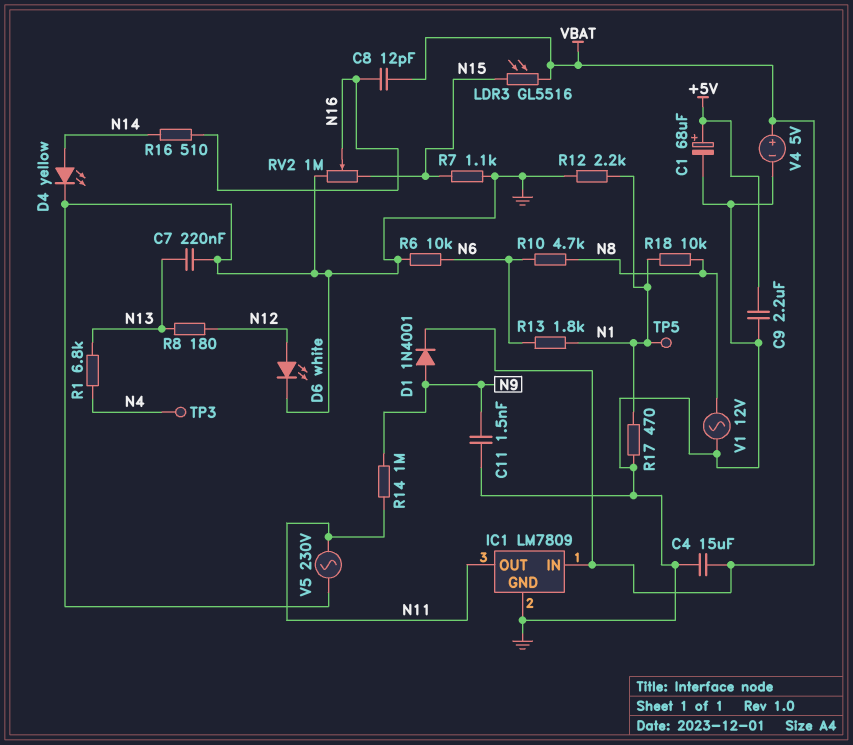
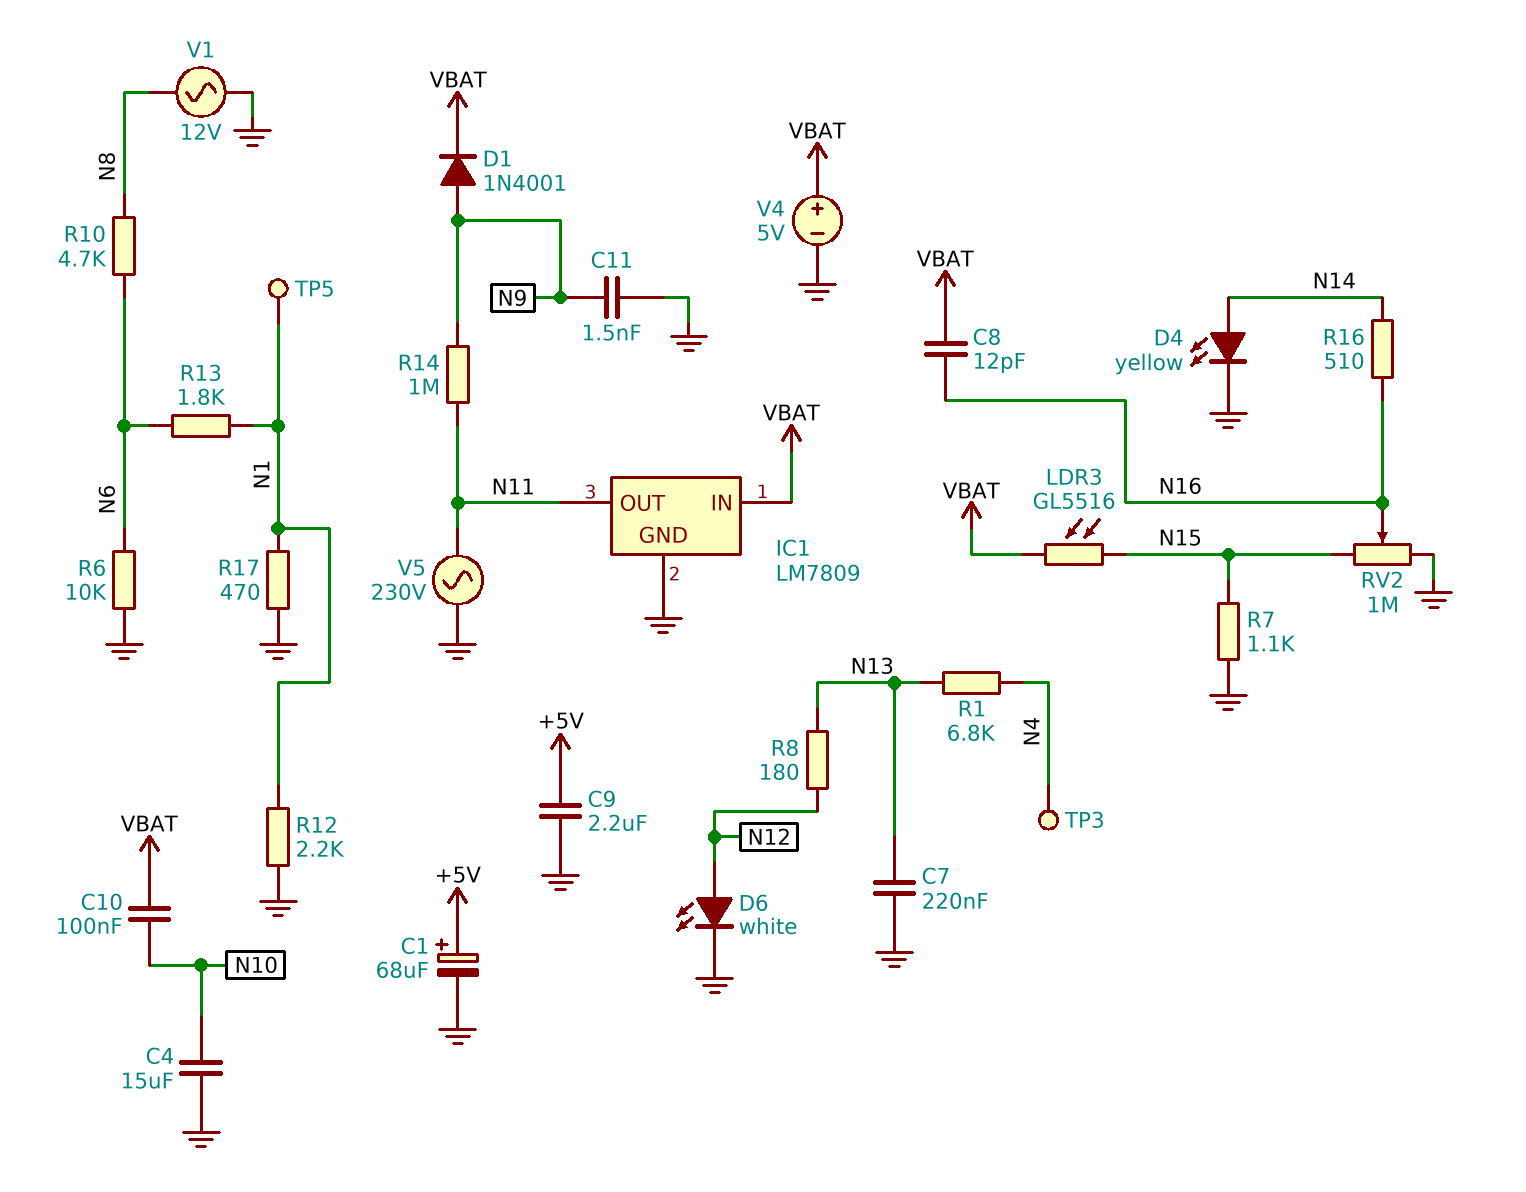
C4: 15uF (GND, VBAT) -> 15uF (GND, N10)
C10: none -> 100nF (N10, VBAT)
R18: 10k (N1, N8) -> none

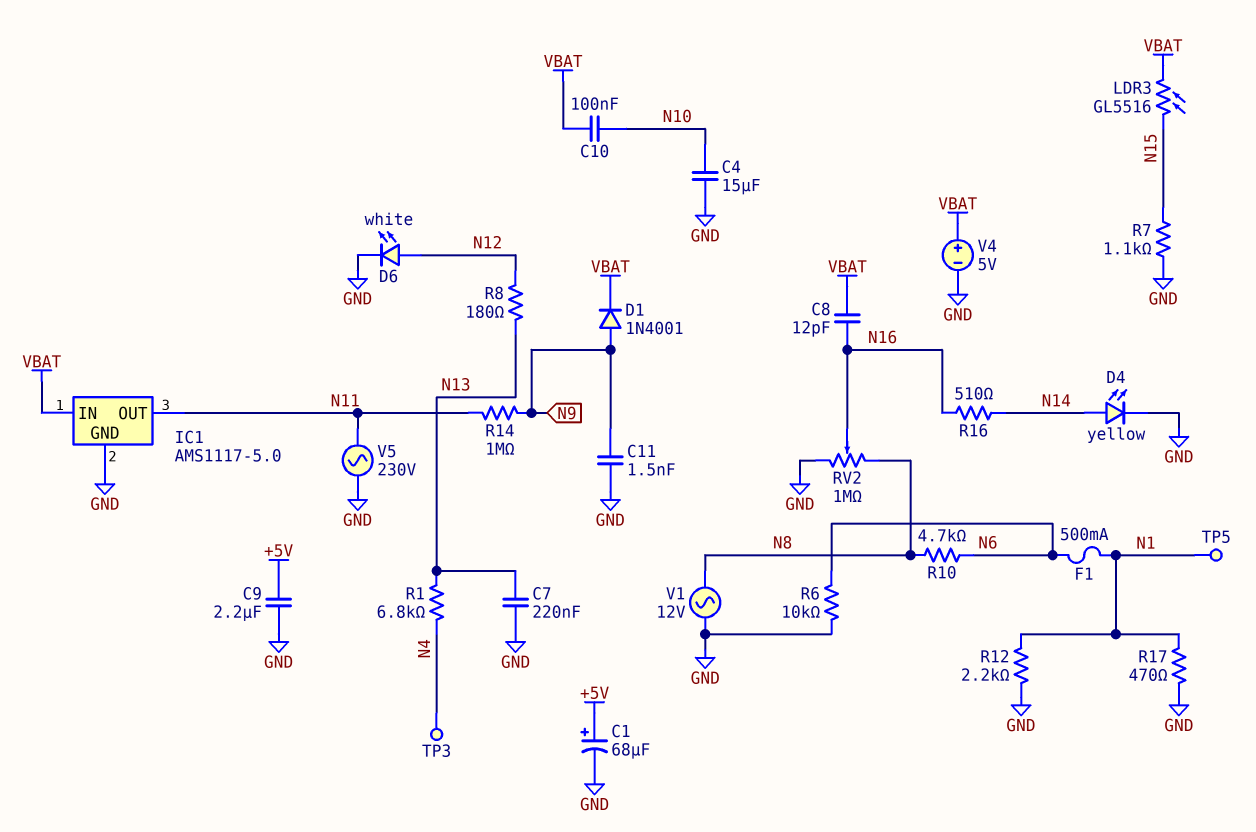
F1: none -> 500mA (N1, N6)
IC1: LM7809 -> AMS1117-5.0
R13: 1.8k (N1, N6) -> none
RV2: 1M (GND, N15, wiper N16) -> 1M (GND, N8, wiper N16)

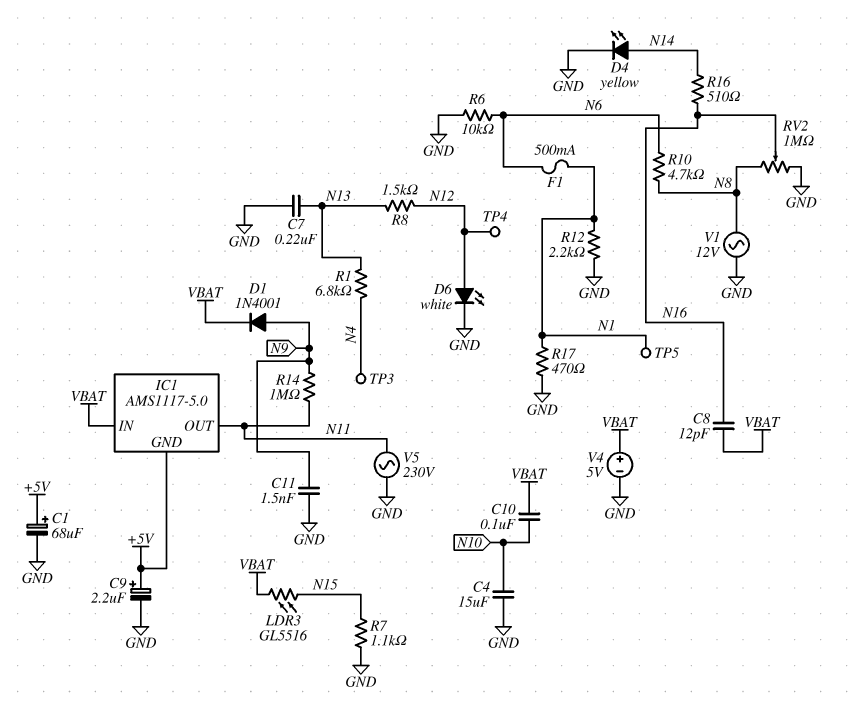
C9: 2.2uF (+5V, GND) -> 2.2uF (plus +5V, minus GND)
IC1 pin GND: GND -> +5V
R8: 180 (N12, N13) -> 1.5k (N12, N13)
TP4: none -> test point (N12)

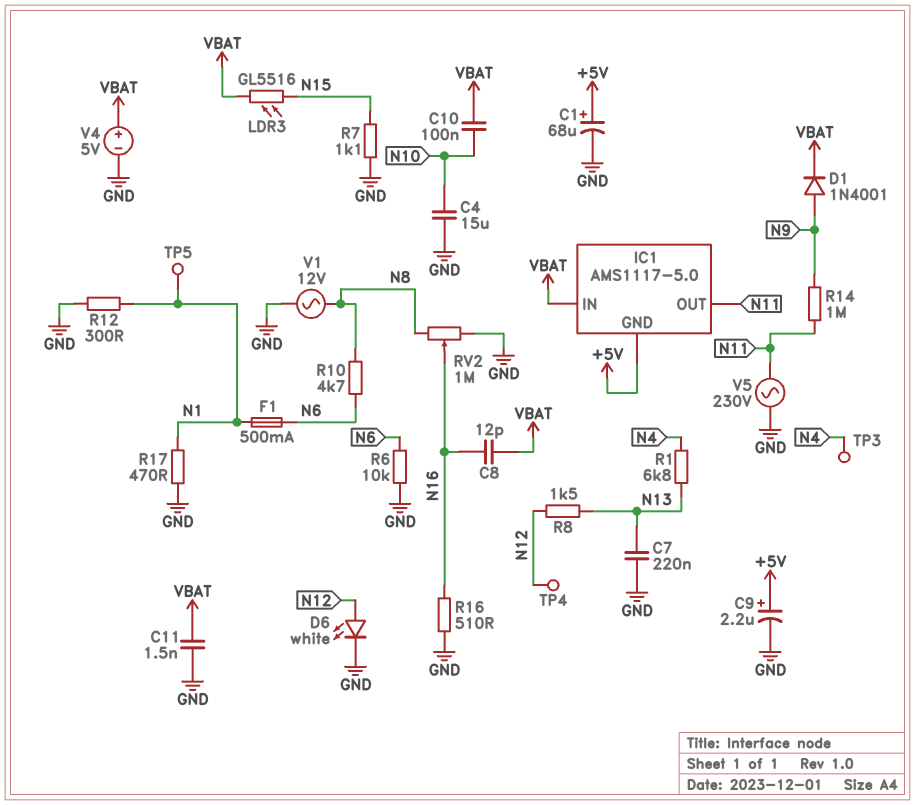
C11: 1.5nF (GND, N9) -> 1.5nF (GND, VBAT)
D4: LED yellow (A N14, K GND) -> none
R12: 2.2k (GND, N1) -> 300 (GND, N1)
R16: 510 (N14, N16) -> 510 (GND, N16)

